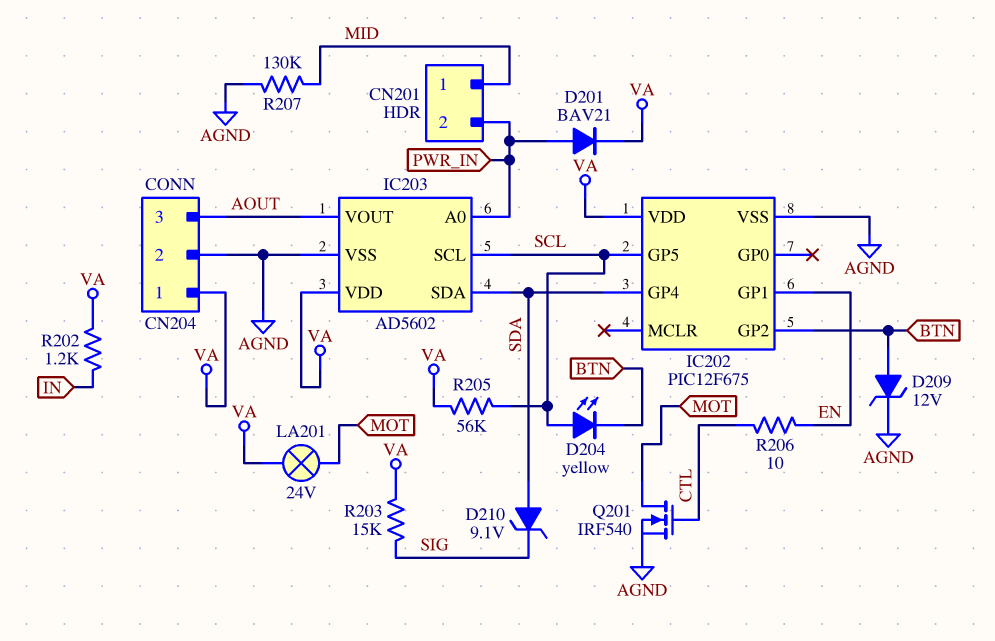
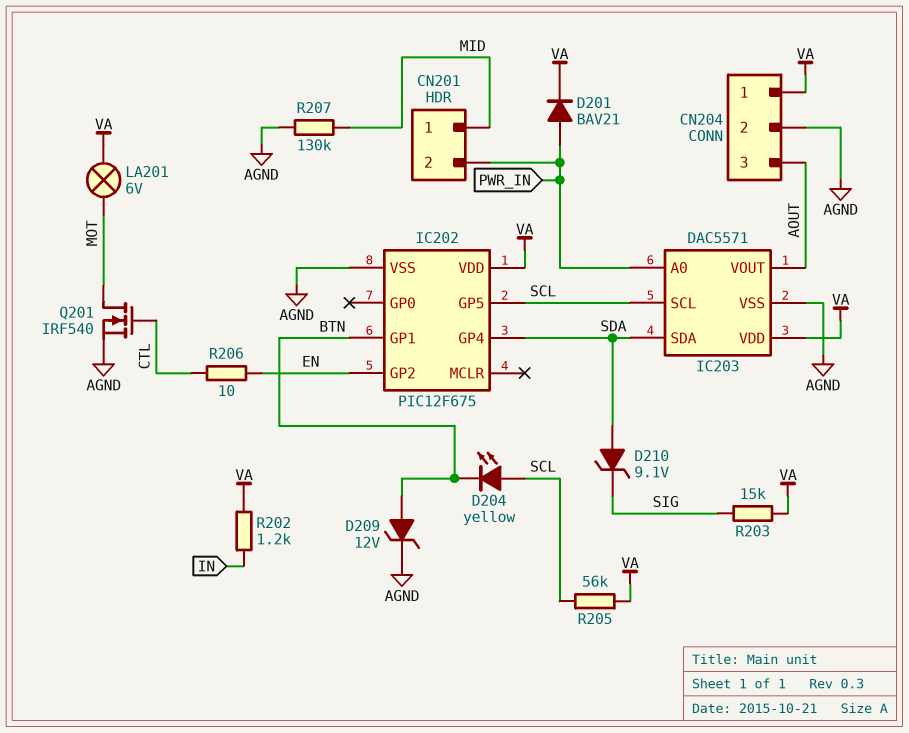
IC202 pin GP1: EN -> BTN
IC202 pin GP2: BTN -> EN
IC203: AD5602 -> DAC5571
LA201: lamp 24V (MOT, VA) -> lamp 6V (MOT, VA)

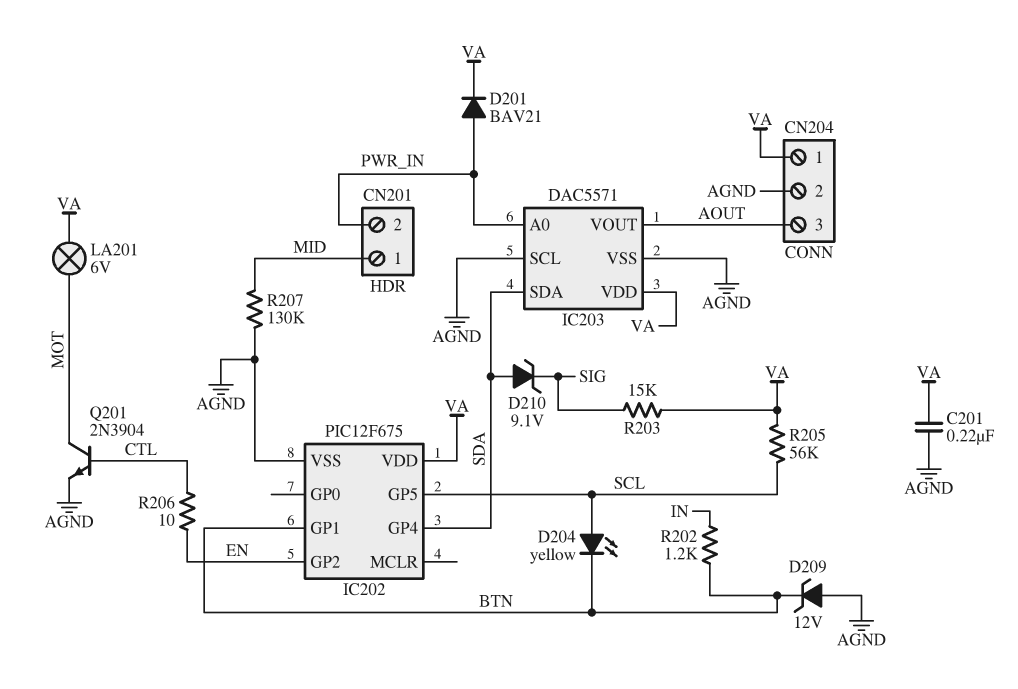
C201: none -> 220nF (AGND, VA)
D209: zener 12V (A BTN, K AGND) -> zener 12V (A AGND, K BTN)
IC203 pin SCL: SCL -> AGND
Q201: NMOS IRF540 (G CTL, D MOT, S AGND) -> NPN 2N3904 (B CTL, C MOT, E AGND)
R202: 1.2k (IN, VA) -> 1.2k (BTN, IN)

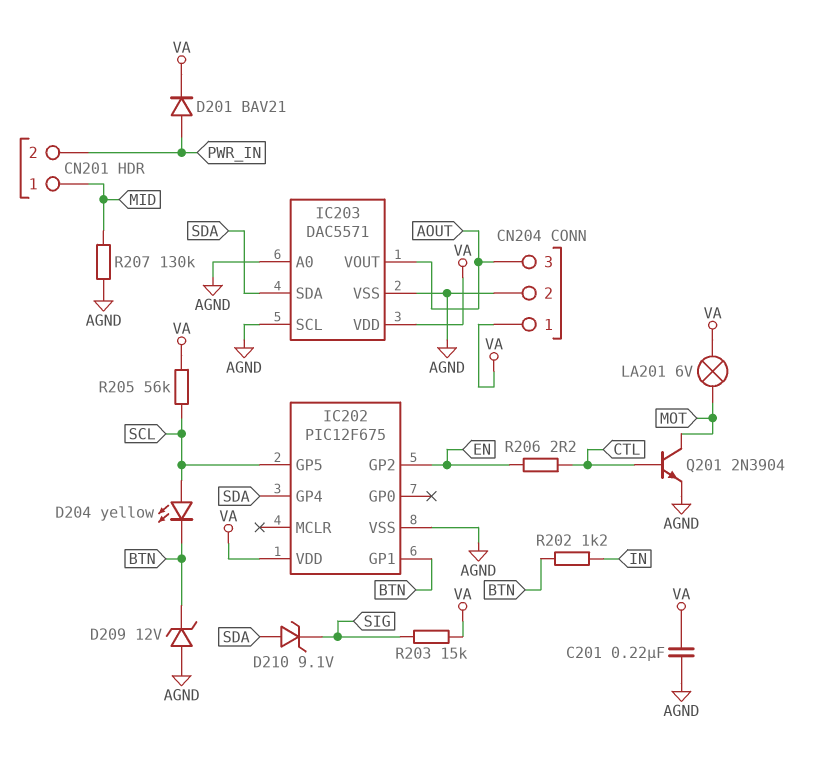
IC203 pin A0: PWR_IN -> AGND
R206: 10 (CTL, EN) -> 2.2 (CTL, EN)

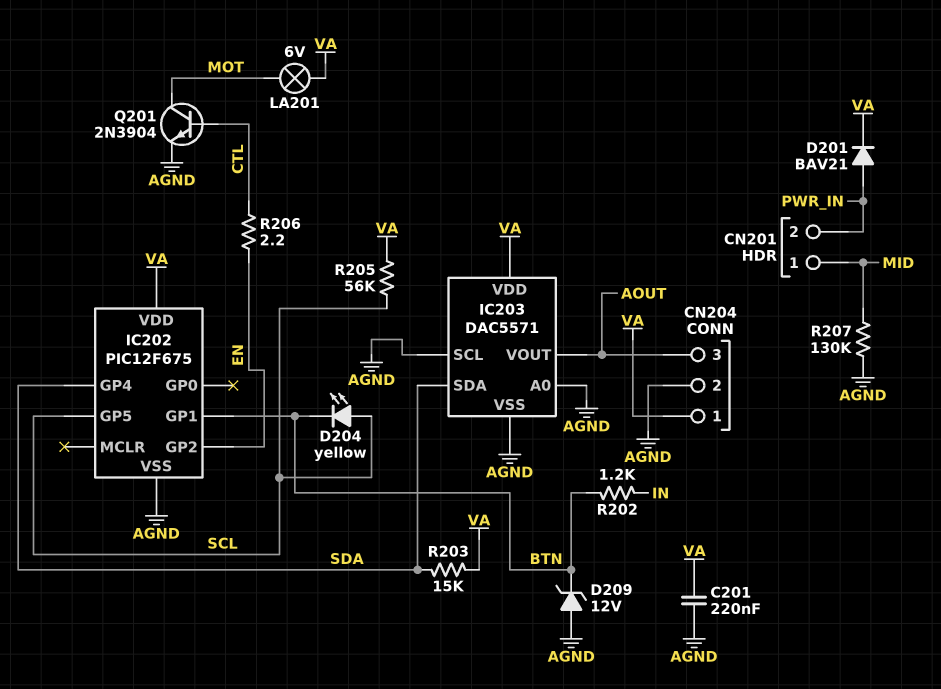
D210: zener 9.1V (A SDA, K SIG) -> none
R203: 15k (SIG, VA) -> 15k (SDA, VA)

